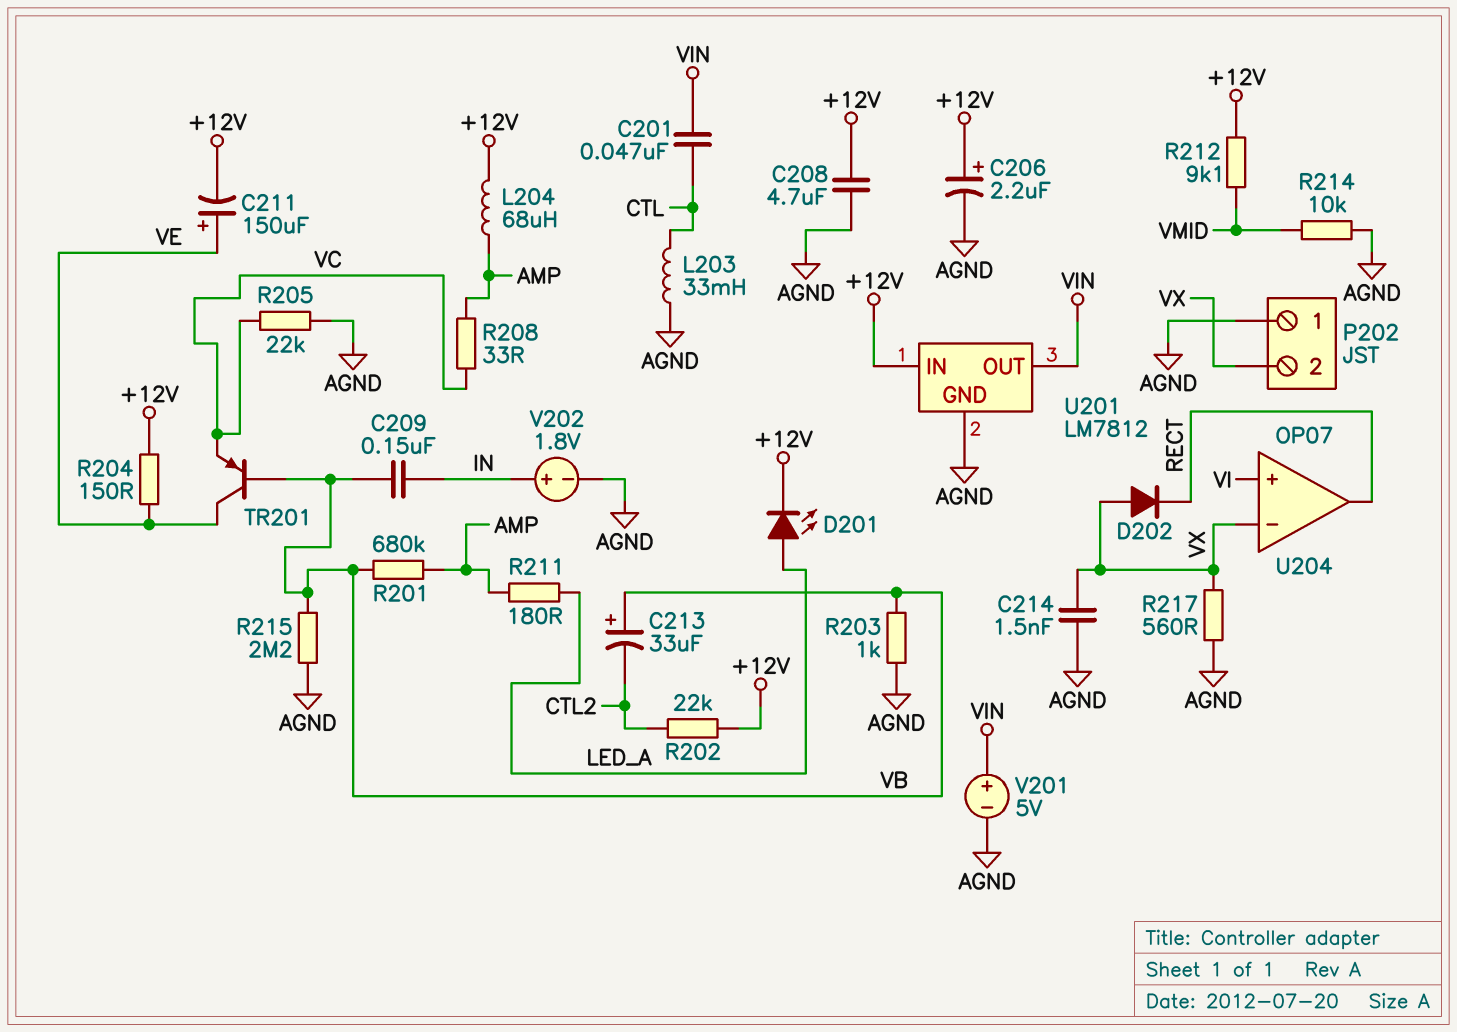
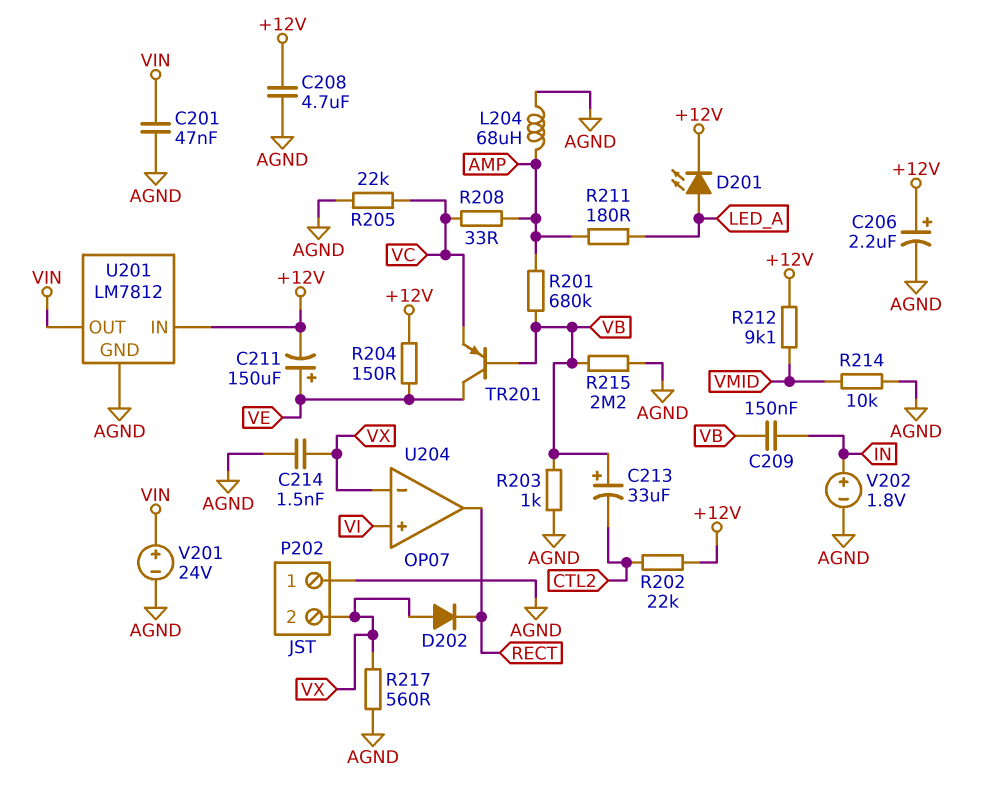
C201: 47nF (CTL, VIN) -> 47nF (AGND, VIN)
L203: 33mH (AGND, CTL) -> none
L204: 68uH (+12V, AMP) -> 68uH (AGND, AMP)
V201: 5V (plus VIN, minus AGND) -> 24V (plus VIN, minus AGND)

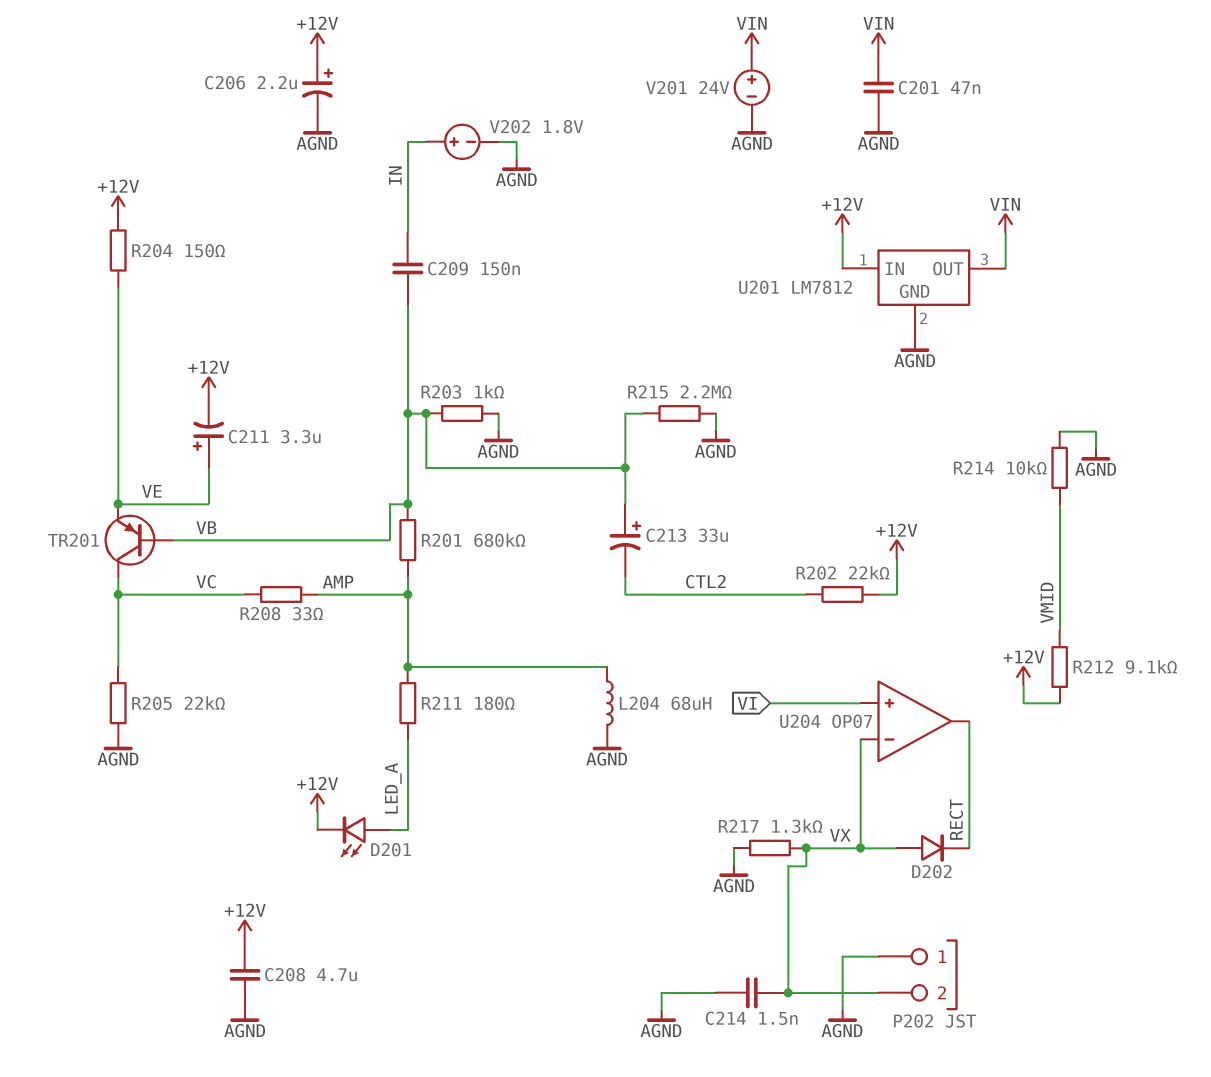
C211: 150uF (plus VE, minus +12V) -> 3.3uF (plus VE, minus +12V)
R217: 560 (AGND, VX) -> 1.3k (AGND, VX)
TR201: PNP (B VB, C VE, E VC) -> PNP (B VB, C VC, E VE)

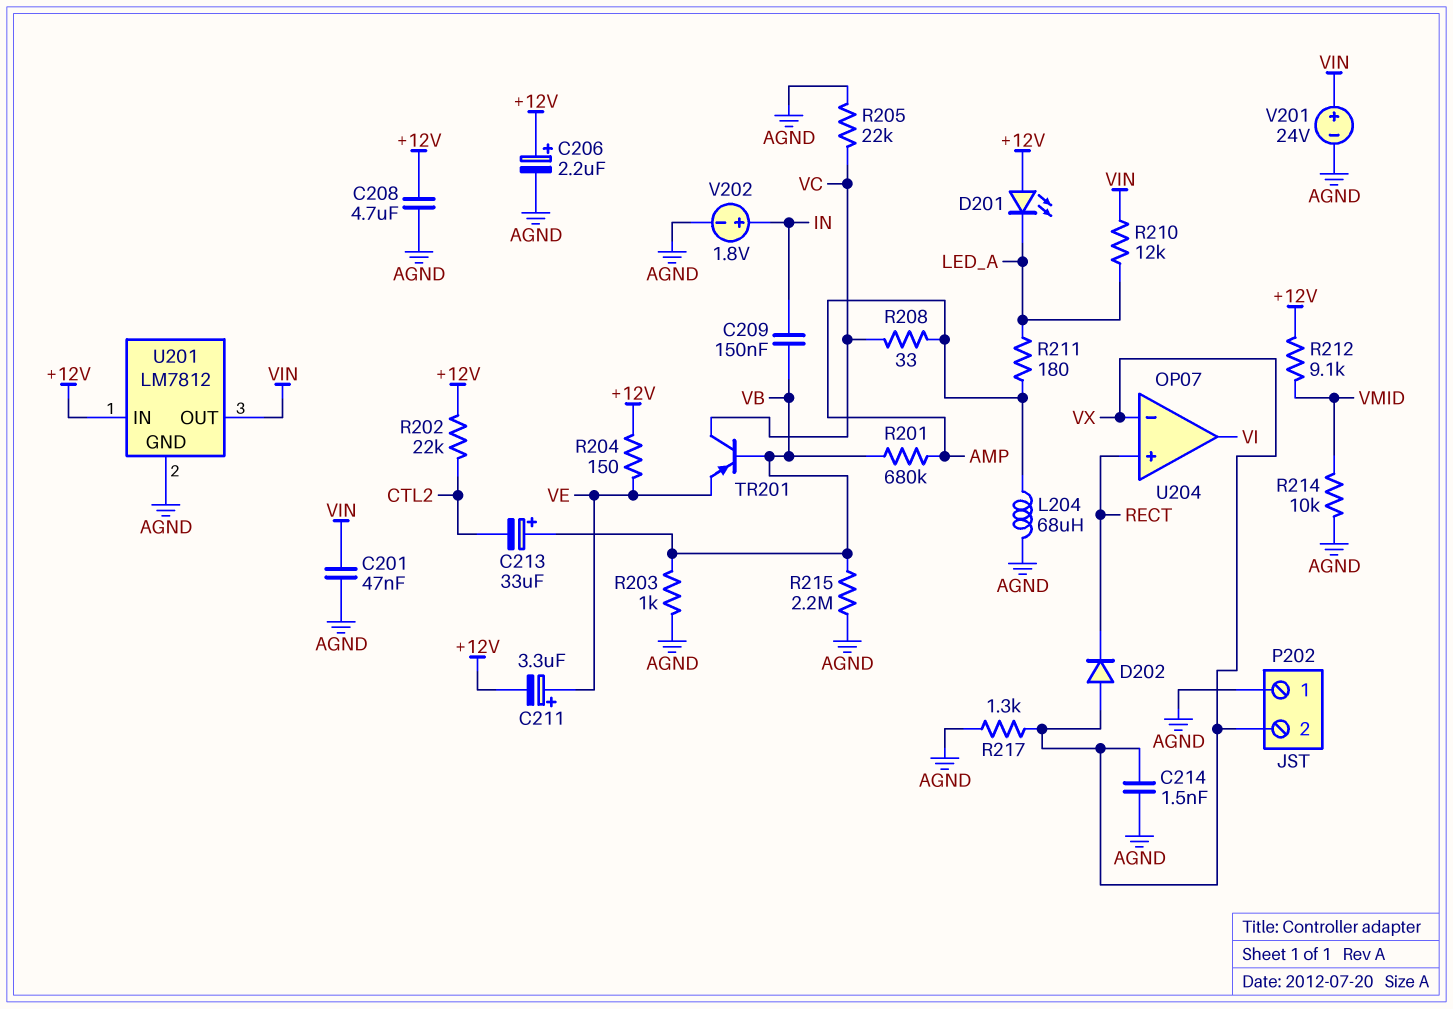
D201: LED (A LED_A, K +12V) -> LED (A +12V, K LED_A)
R210: none -> 12k (LED_A, VIN)
U204 pin in+: VI -> RECT
U204 pin out: RECT -> VI

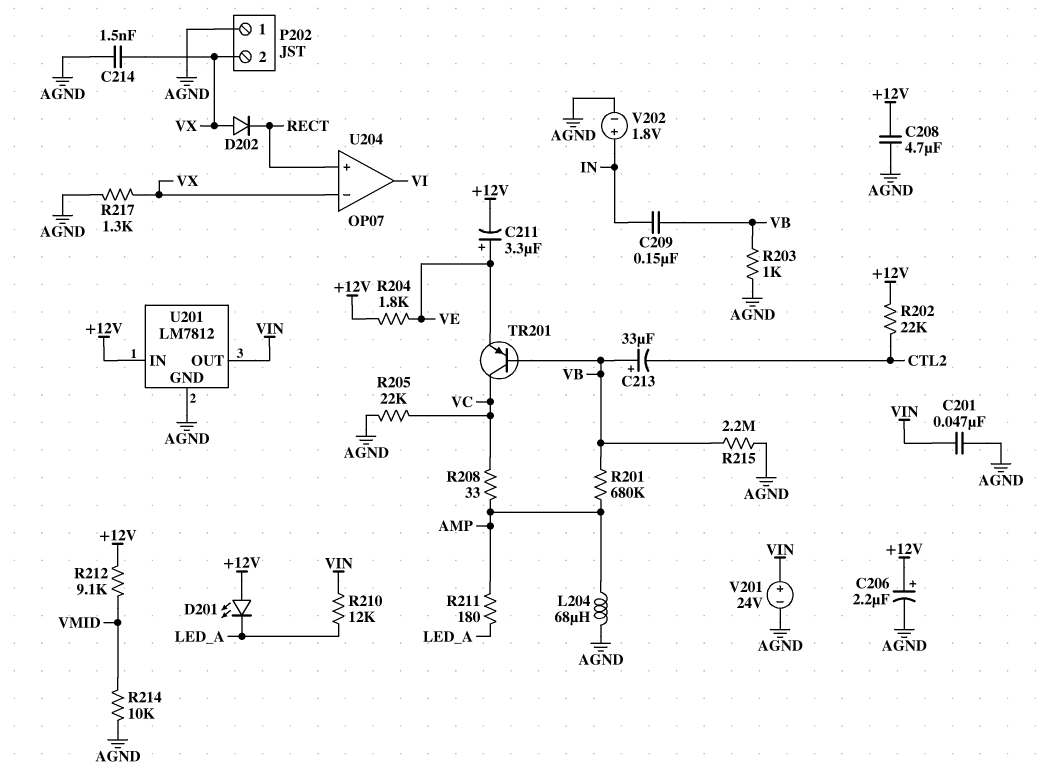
R204: 150 (+12V, VE) -> 1.8k (+12V, VE)

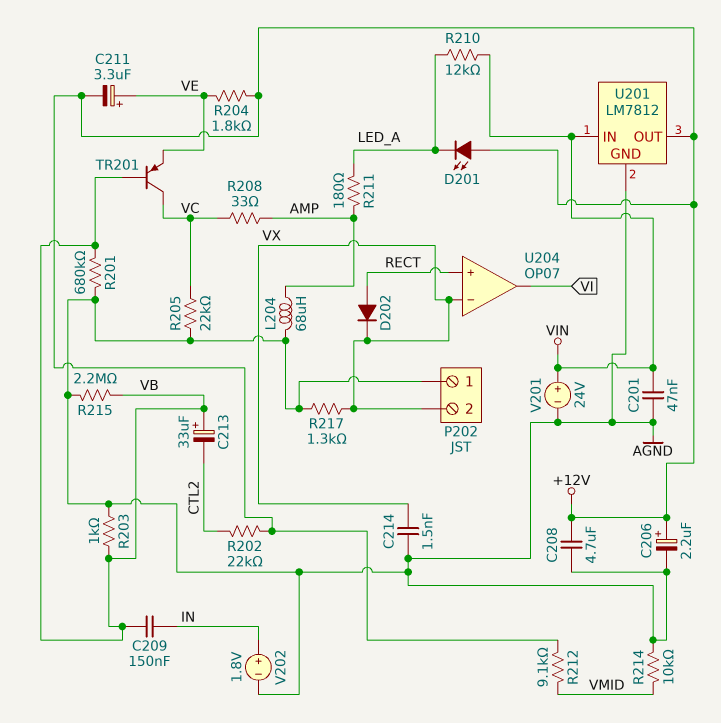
D202: diode (A VX, K RECT) -> diode (A RECT, K VX)
R201: 680k (AMP, VB) -> 680k (AGND, VB)
U201 pin IN: +12V -> VIN
U201 pin OUT: VIN -> +12V

